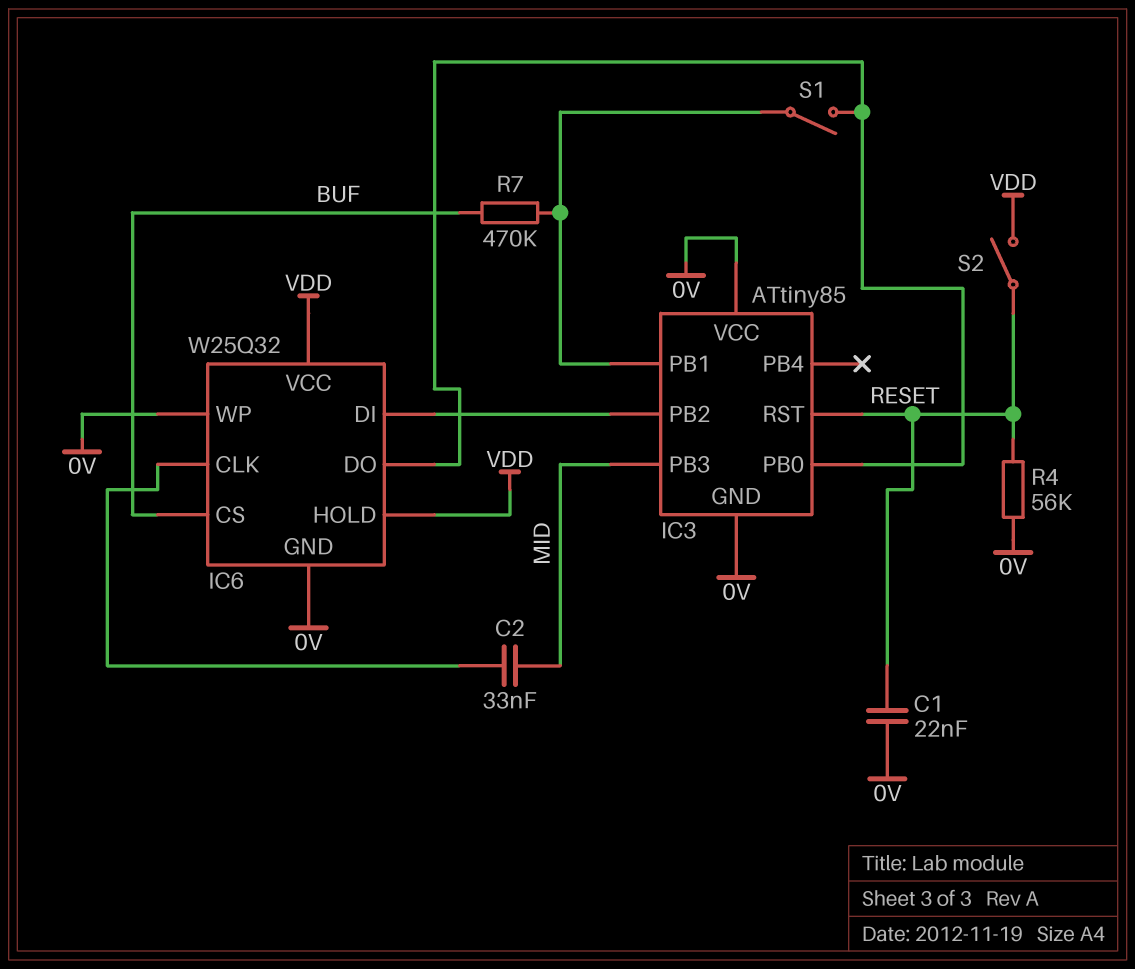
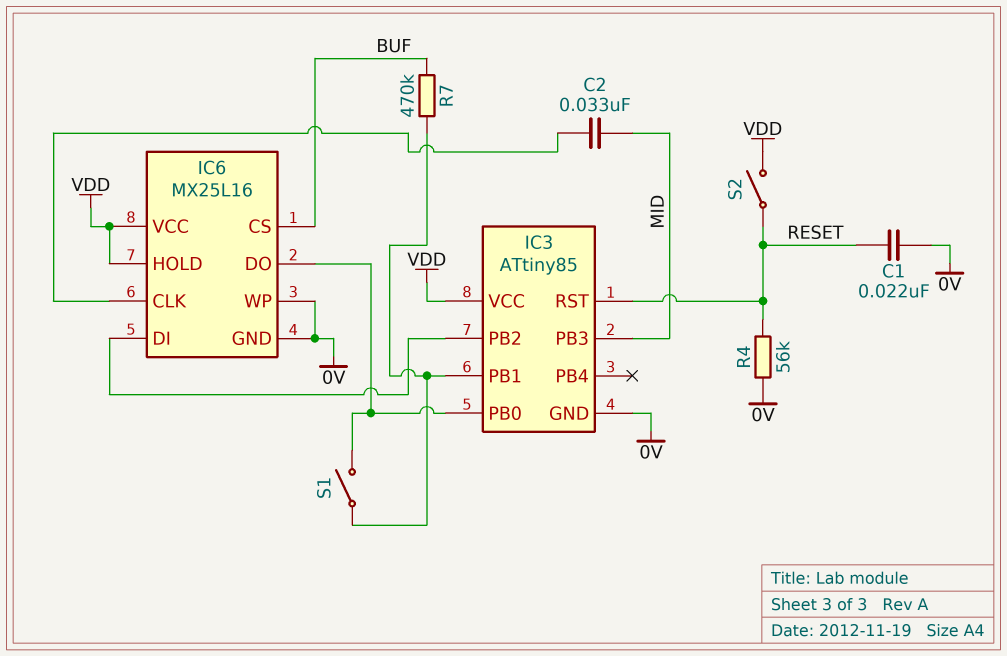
IC3 pin VCC: 0V -> VDD
IC6: W25Q32 -> MX25L16

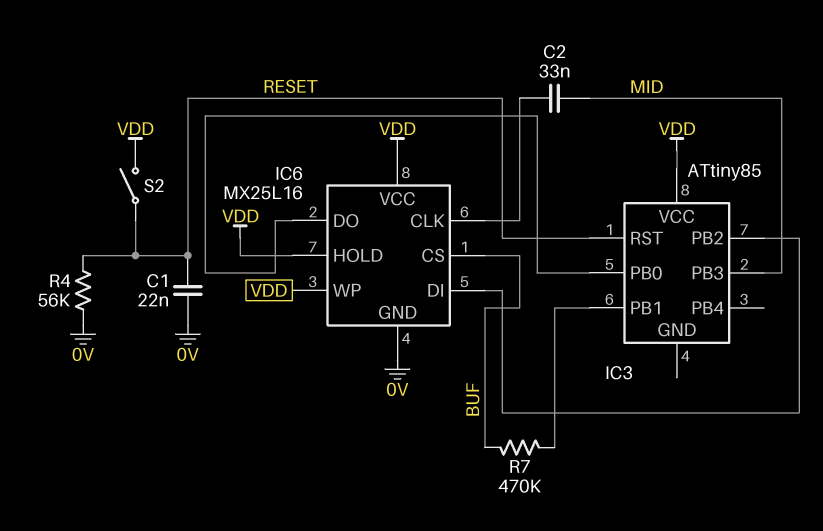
IC3 pin GND: 0V -> none
IC6 pin WP: 0V -> VDD
S1: switch (IC3/PB0, IC3/PB1) -> none

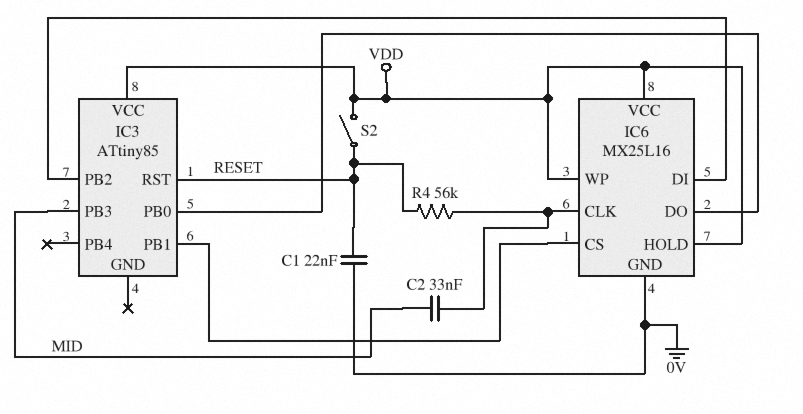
IC6 pin CS: BUF -> IC3/PB1
R4: 56k (0V, RESET) -> 56k (IC6/CLK, RESET)
R7: 470k (BUF, IC3/PB1) -> none

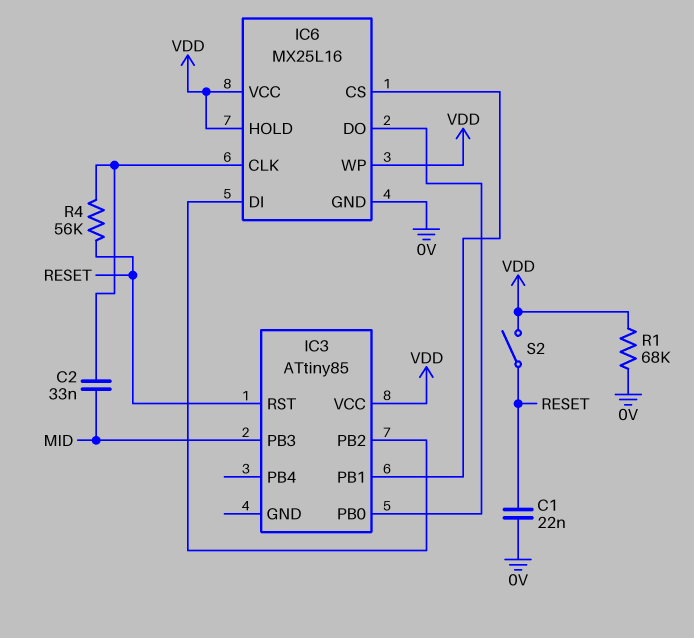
R1: none -> 68k (0V, VDD)

